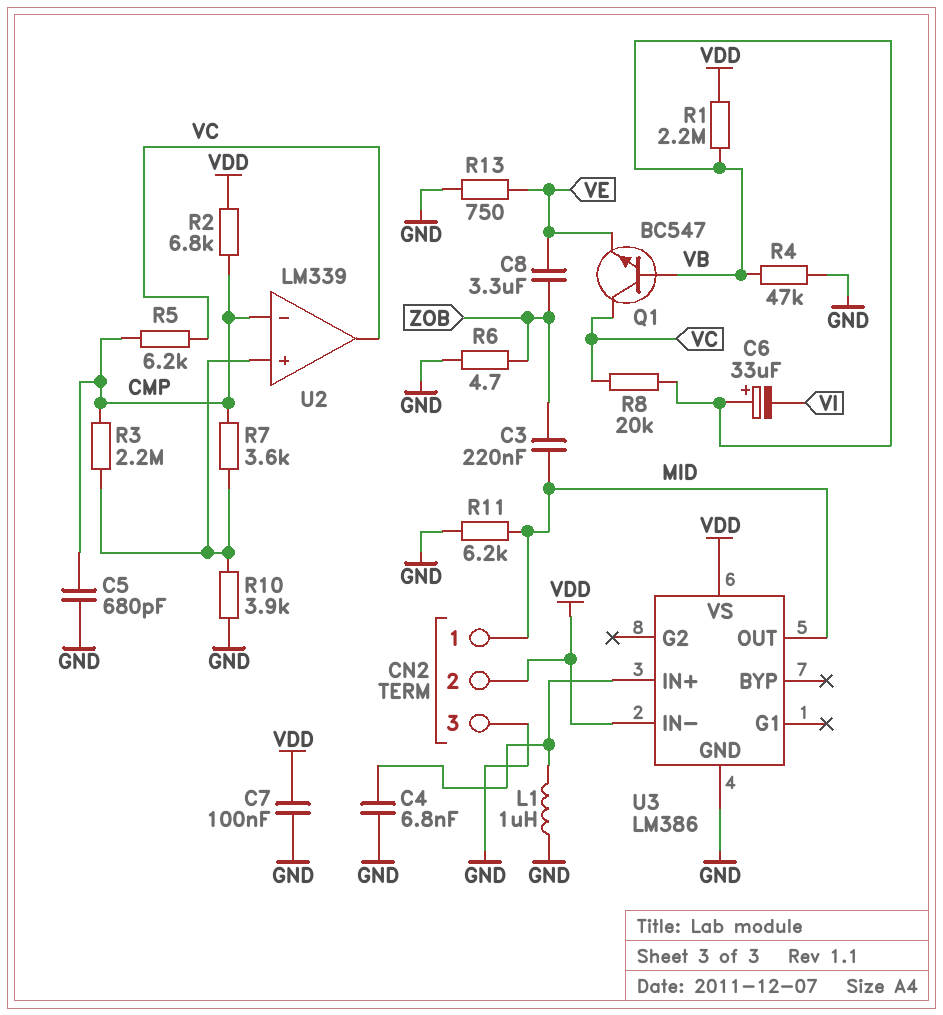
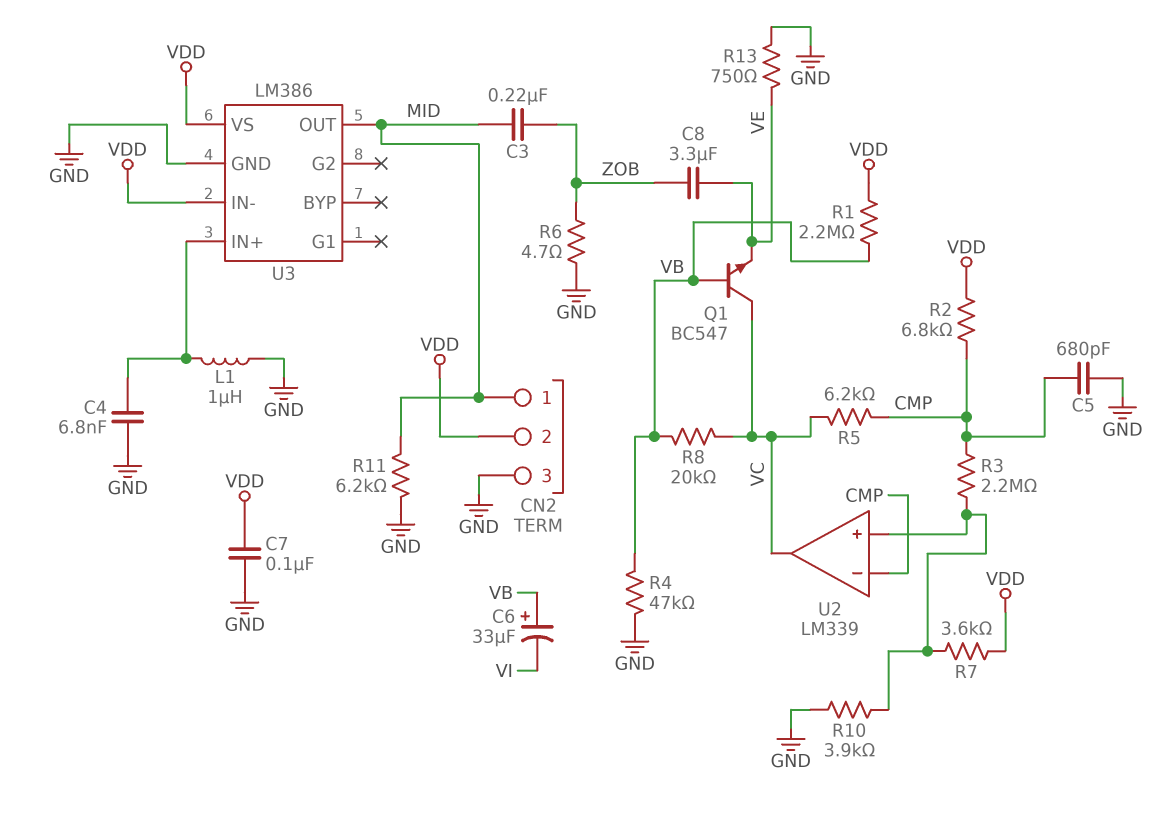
R7: 3.6k (CMP, U2/in+) -> 3.6k (U2/in+, VDD)

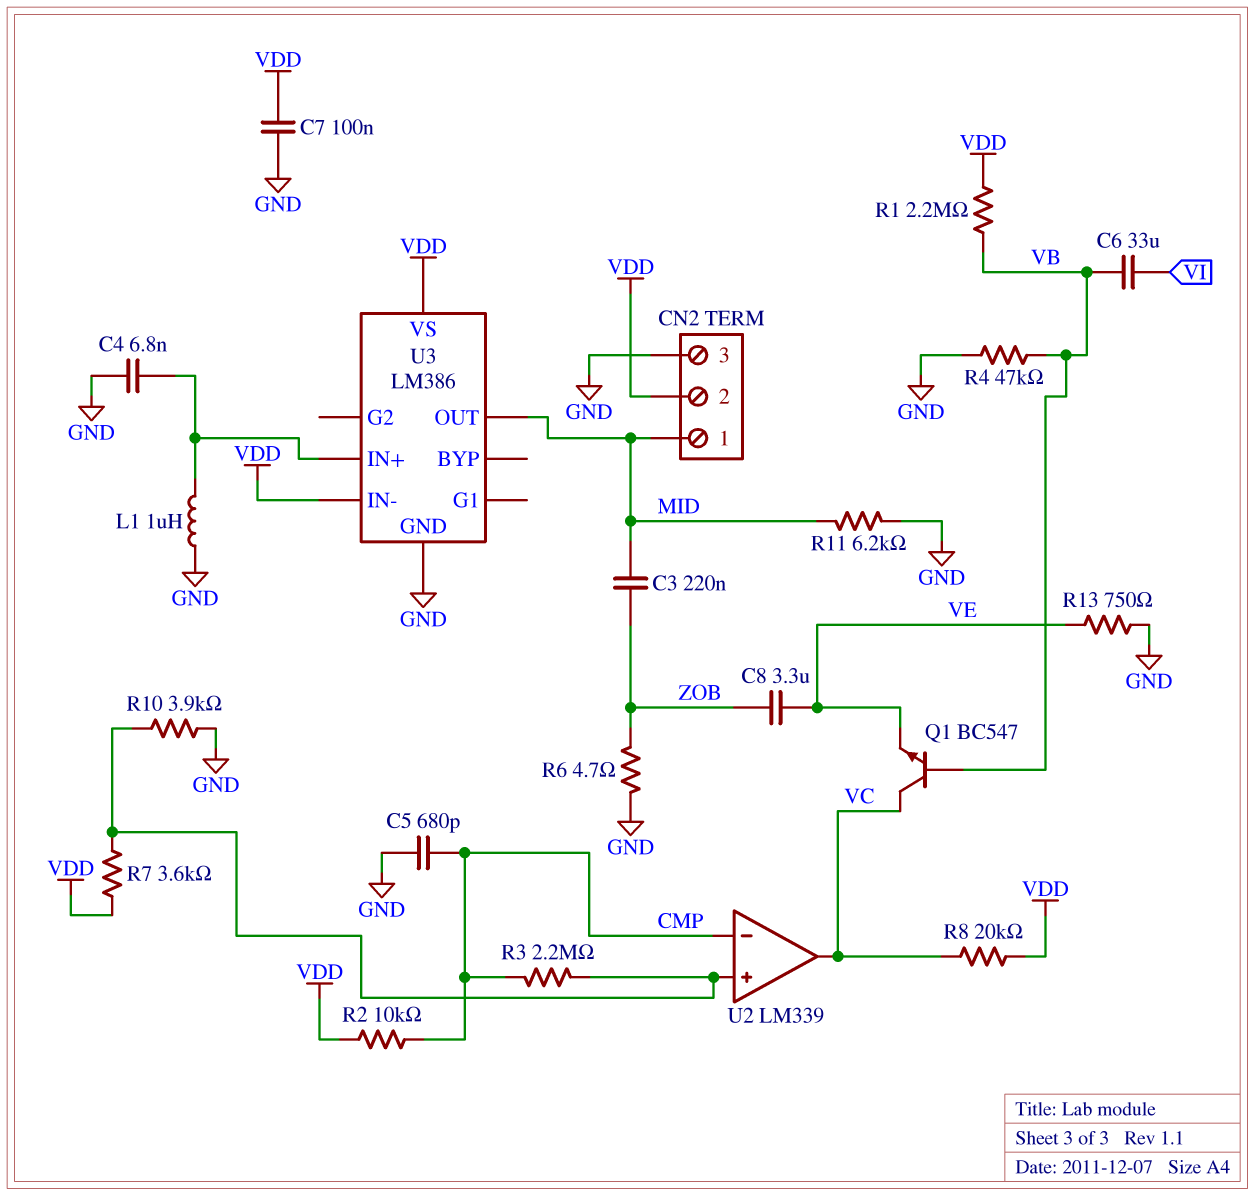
C6: 33uF (plus VB, minus VI) -> 33uF (VB, VI)
R2: 6.8k (CMP, VDD) -> 10k (CMP, VDD)
R5: 6.2k (CMP, VC) -> none
R8: 20k (VB, VC) -> 20k (VC, VDD)

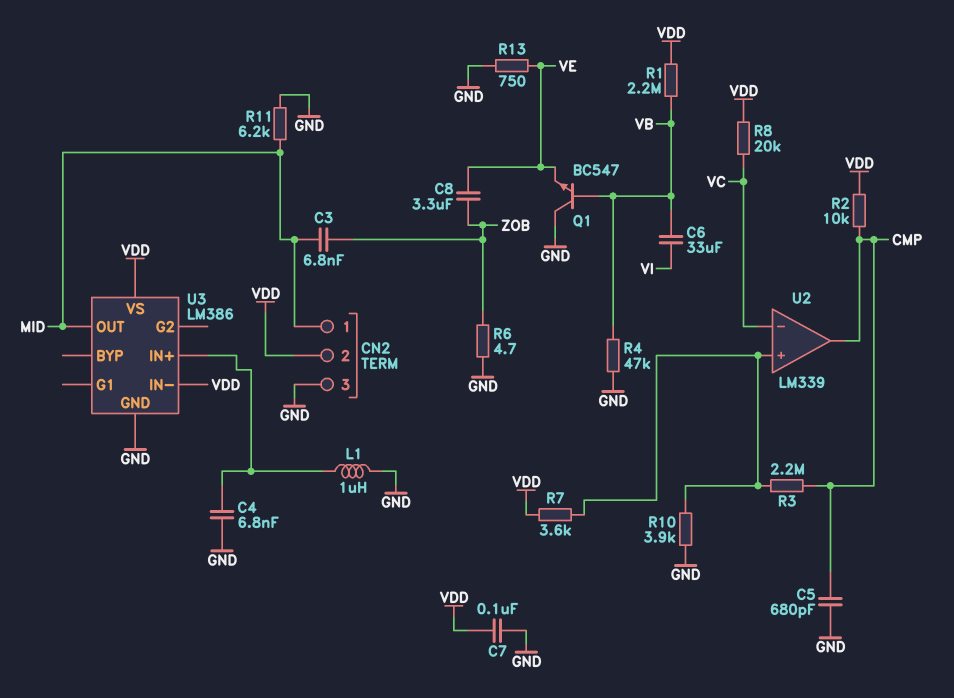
C3: 220nF (MID, ZOB) -> 6.8nF (MID, ZOB)
Q1: NPN BC547 (B VB, C VC, E VE) -> NPN BC547 (B VB, C GND, E VE)
U2 pin in-: CMP -> VC
U2 pin out: VC -> CMP

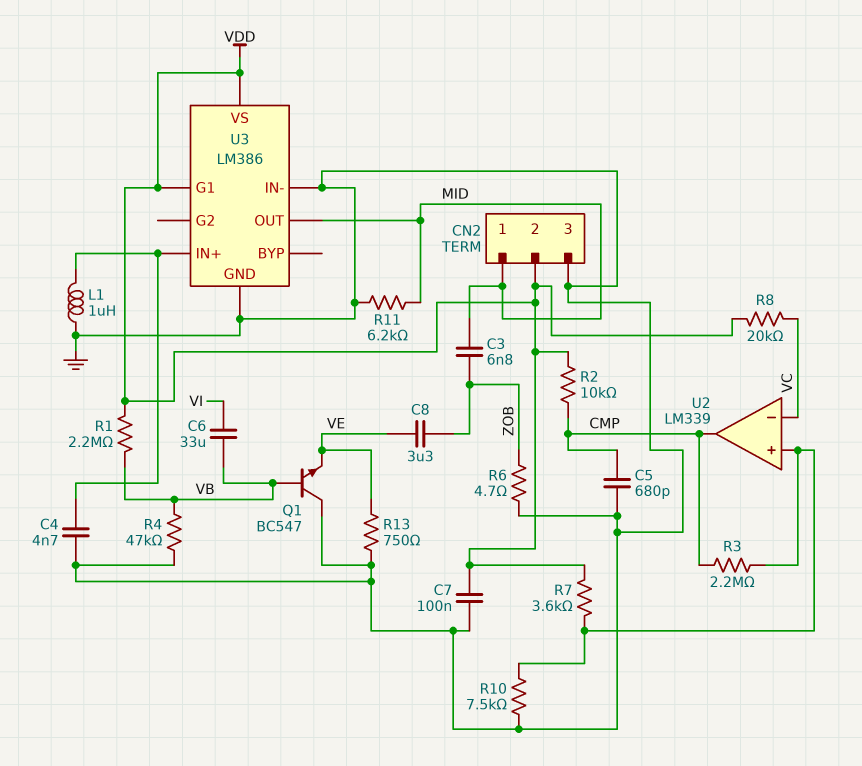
C4: 6.8nF (GND, U3/IN+) -> 4.7nF (GND, U3/IN+)
R10: 3.9k (GND, U2/in+) -> 7.5k (GND, U2/in+)
U3 pin G1: none -> VDD
U3 pin IN-: VDD -> GND

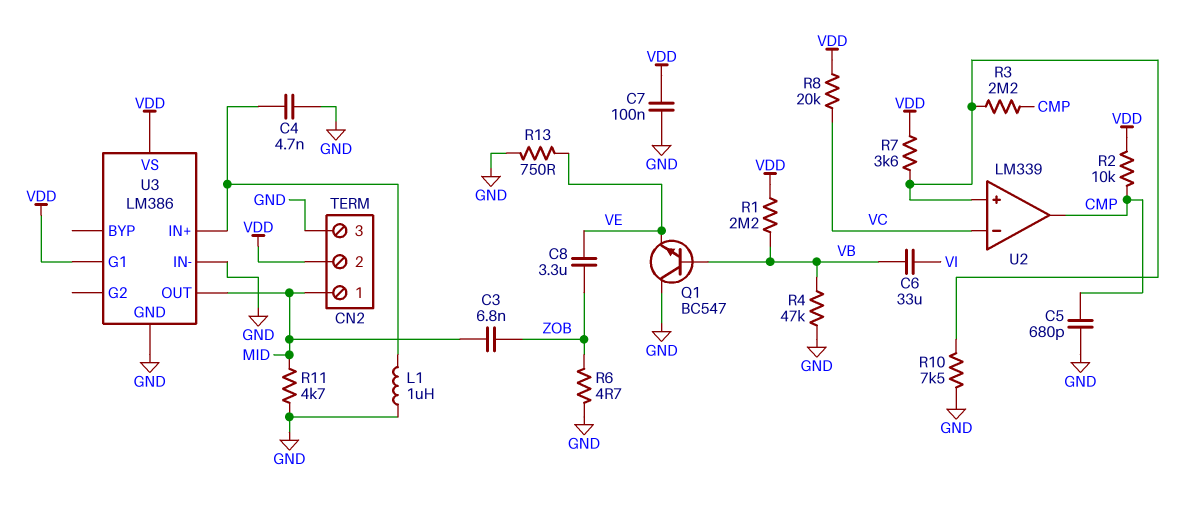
R11: 6.2k (GND, MID) -> 4.7k (GND, MID)

